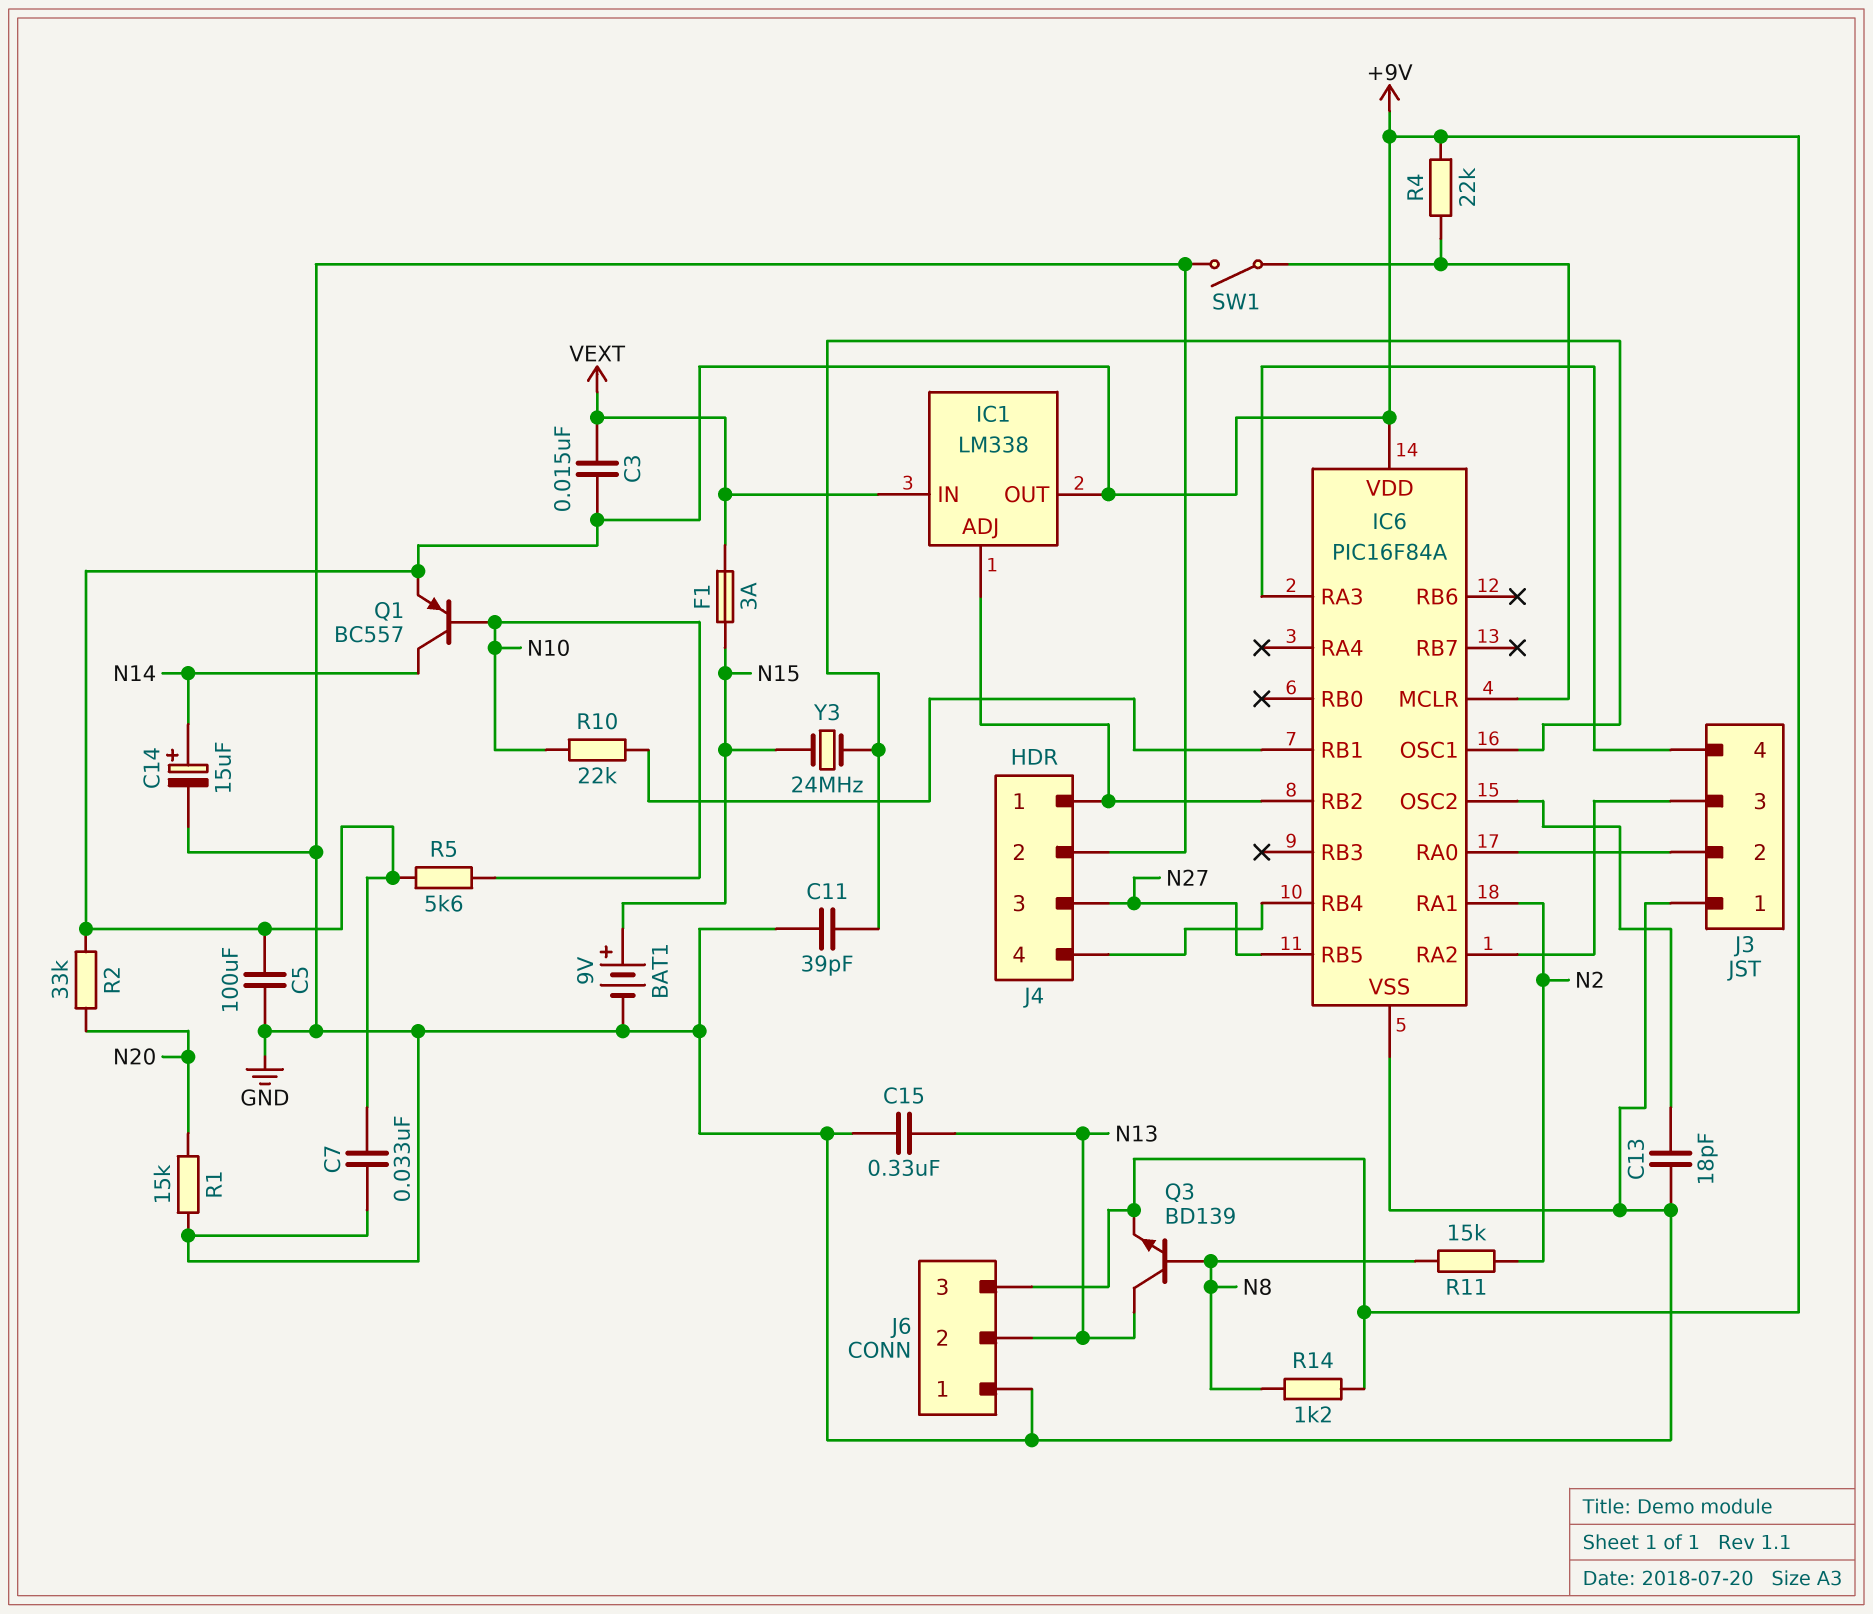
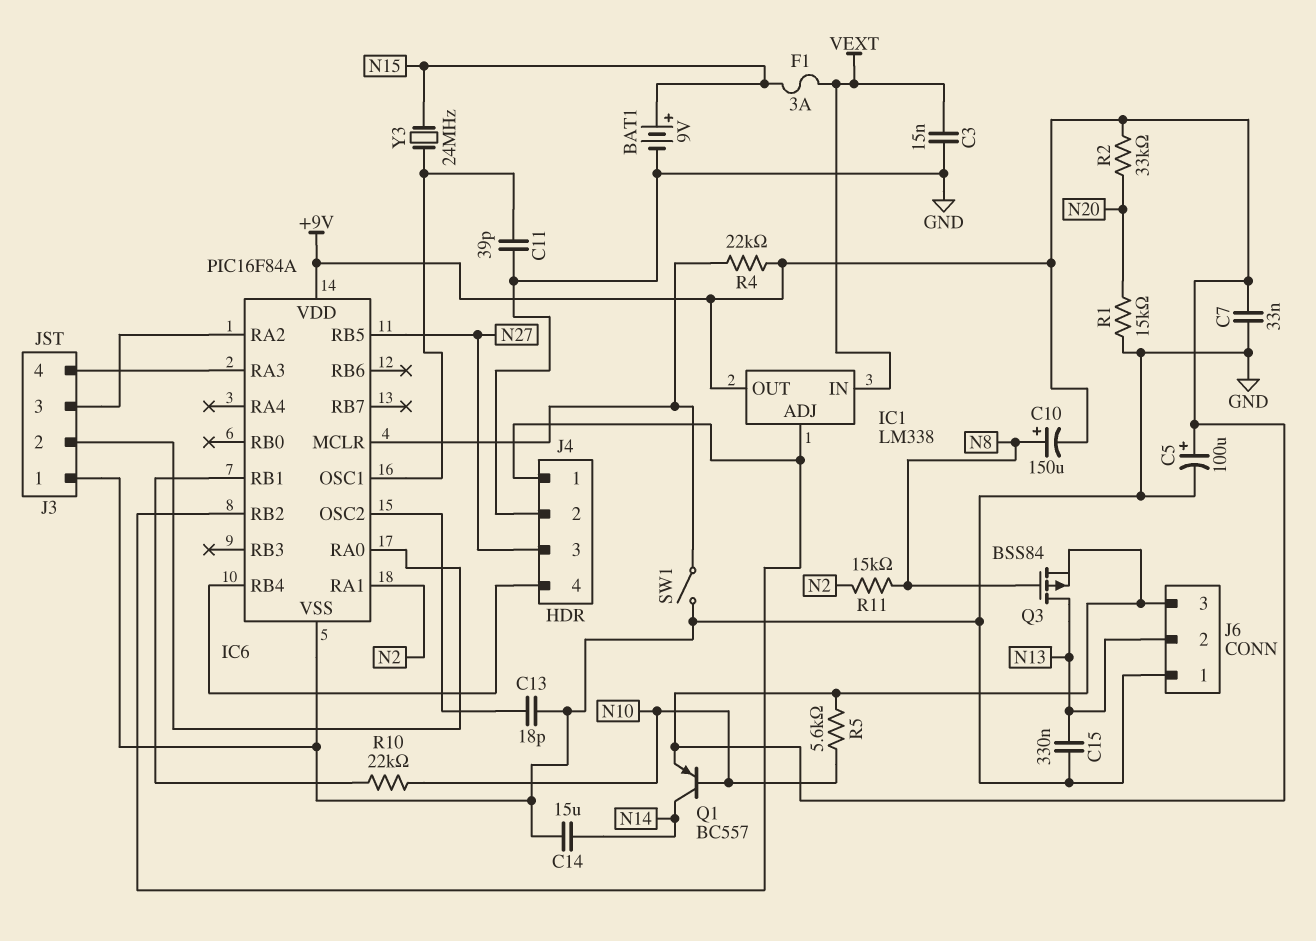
C3: 15nF (+9V, VEXT) -> 15nF (GND, VEXT)
C5: 100uF (+9V, GND) -> 100uF (plus +9V, minus GND)
C10: none -> 150uF (plus N8, minus +9V)
C14: 15uF (plus N14, minus GND) -> 15uF (GND, N14)
Q3: NPN BD139 (B N8, C N13, E +9V) -> PMOS BSS84 (G N8, D N13, S +9V)
R14: 1.2k (+9V, N8) -> none

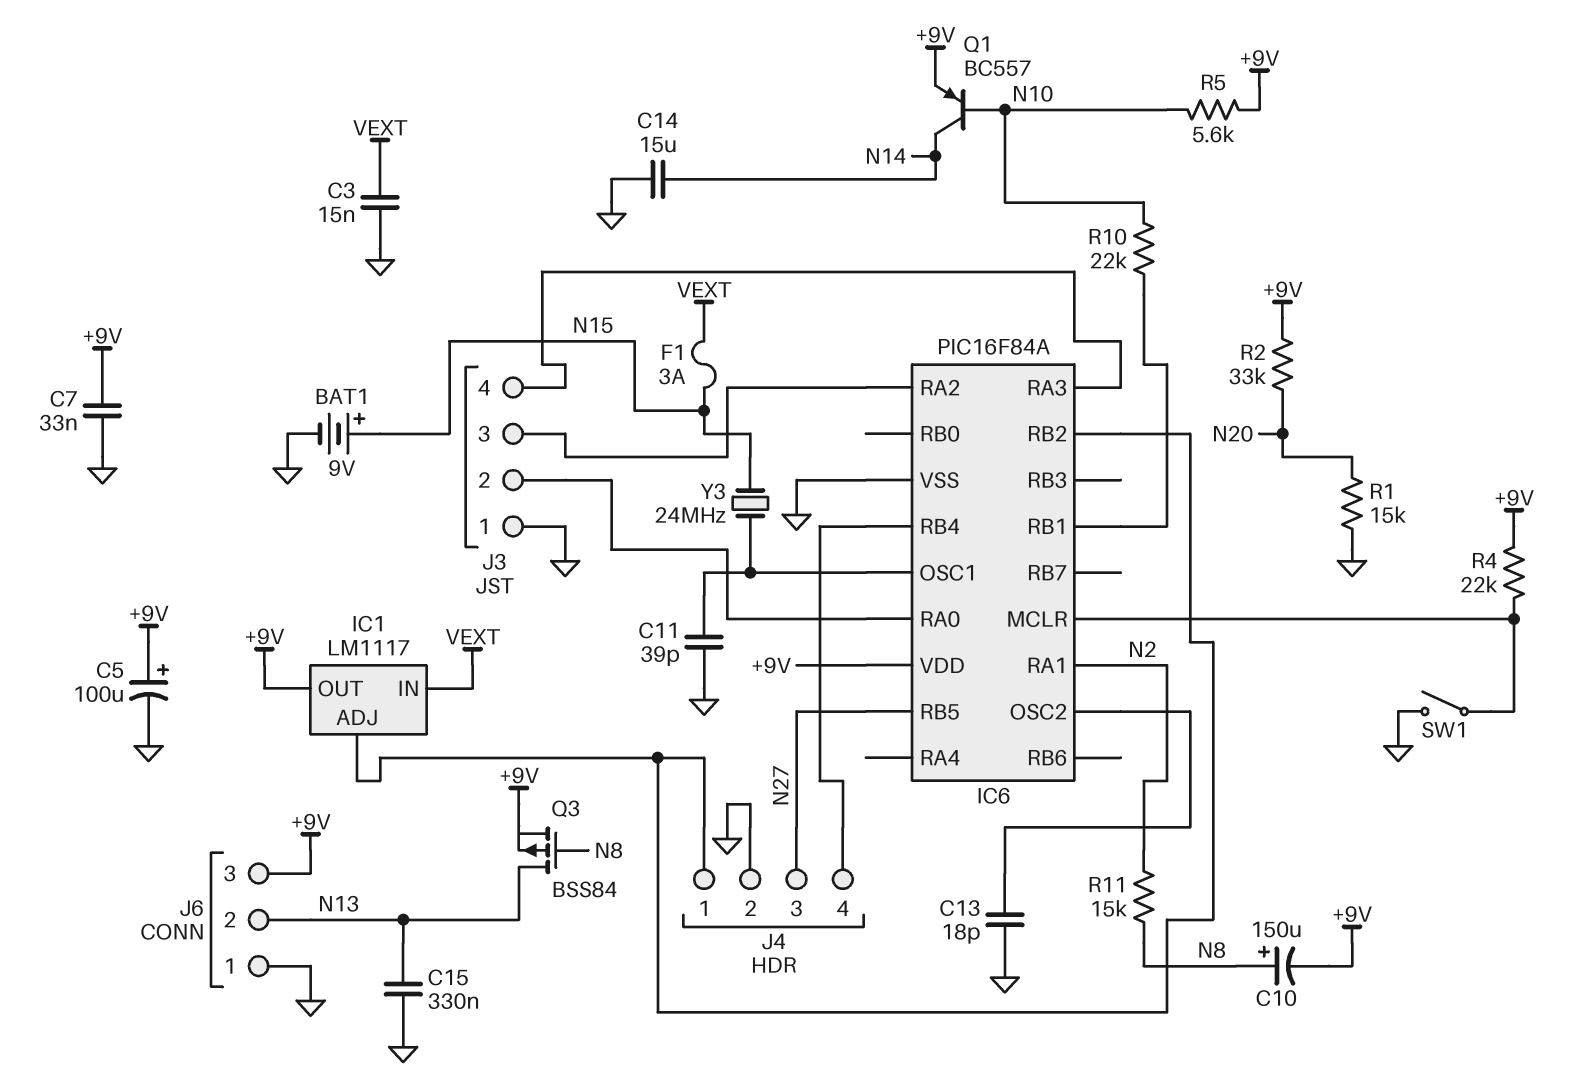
IC1: LM338 -> LM1117

